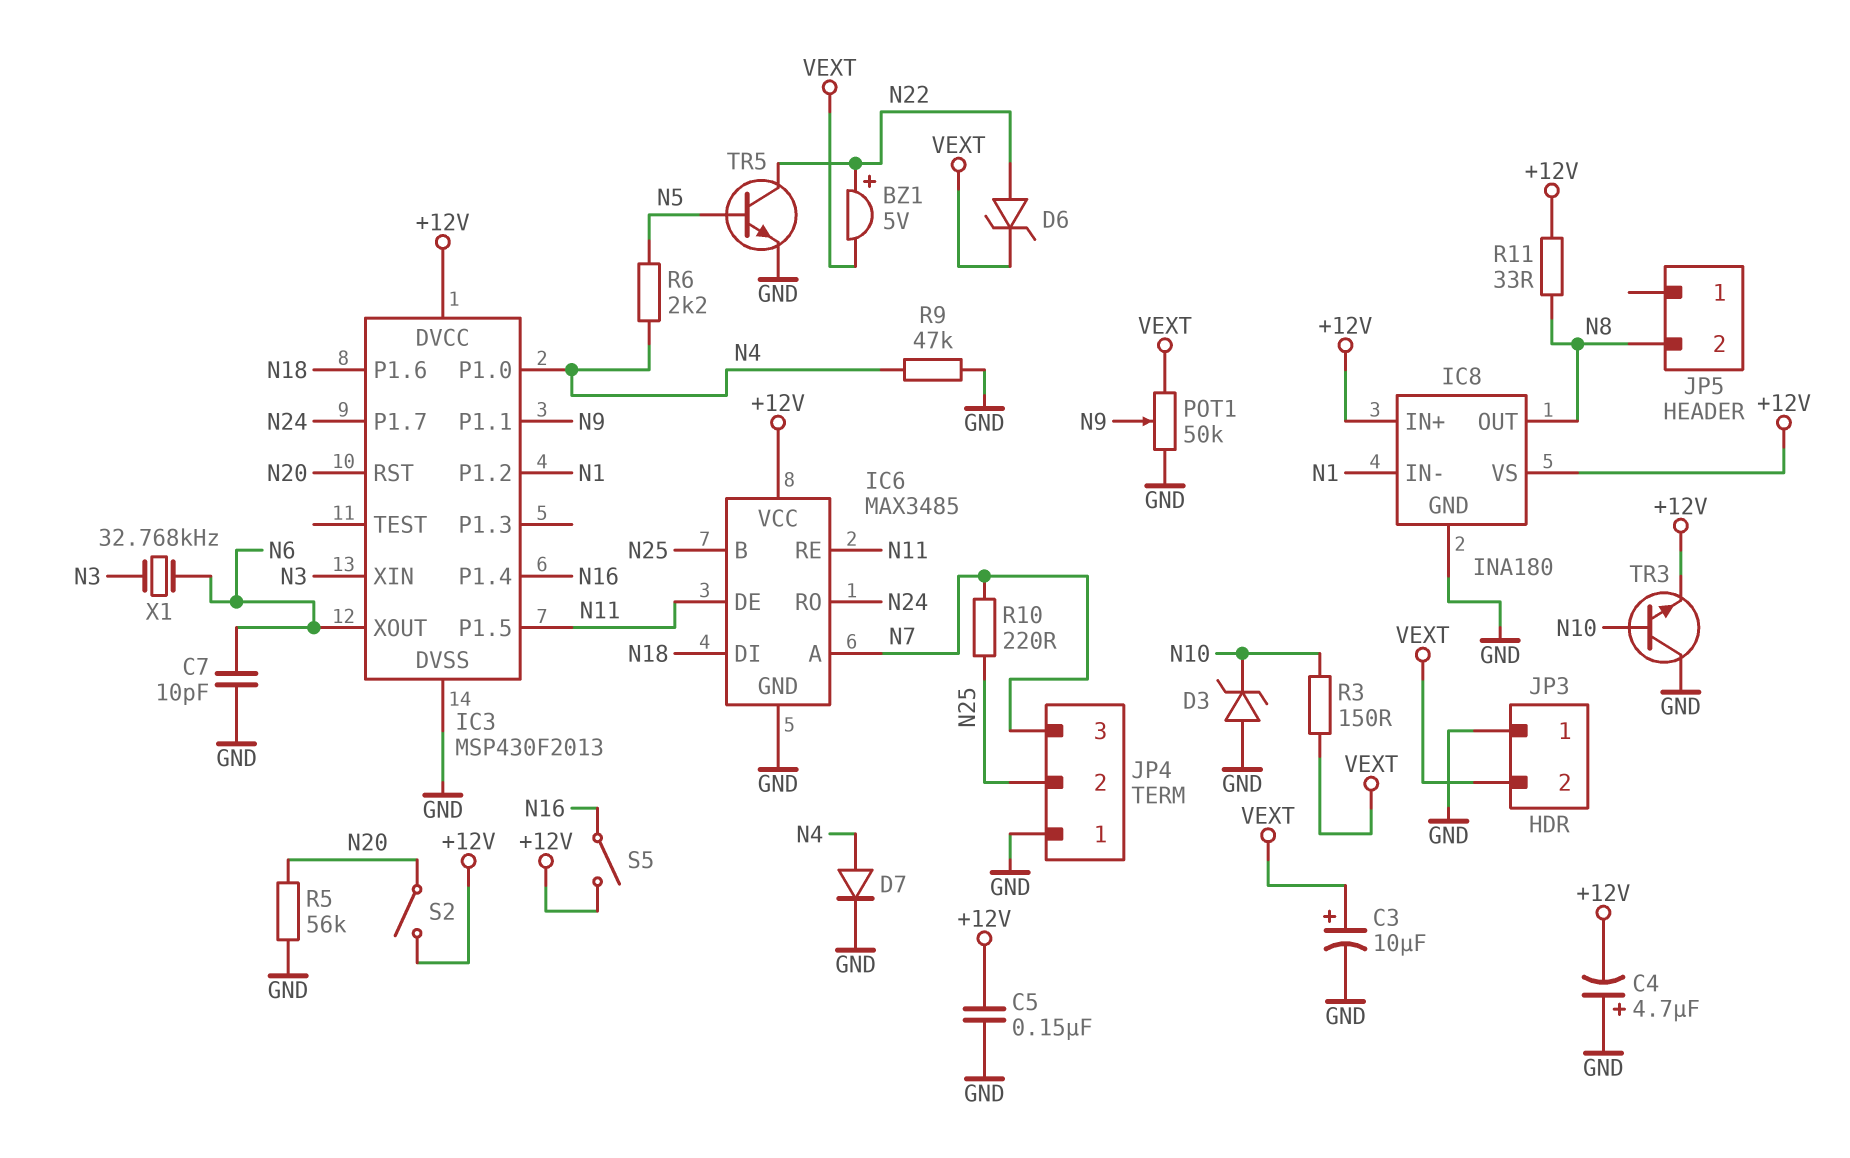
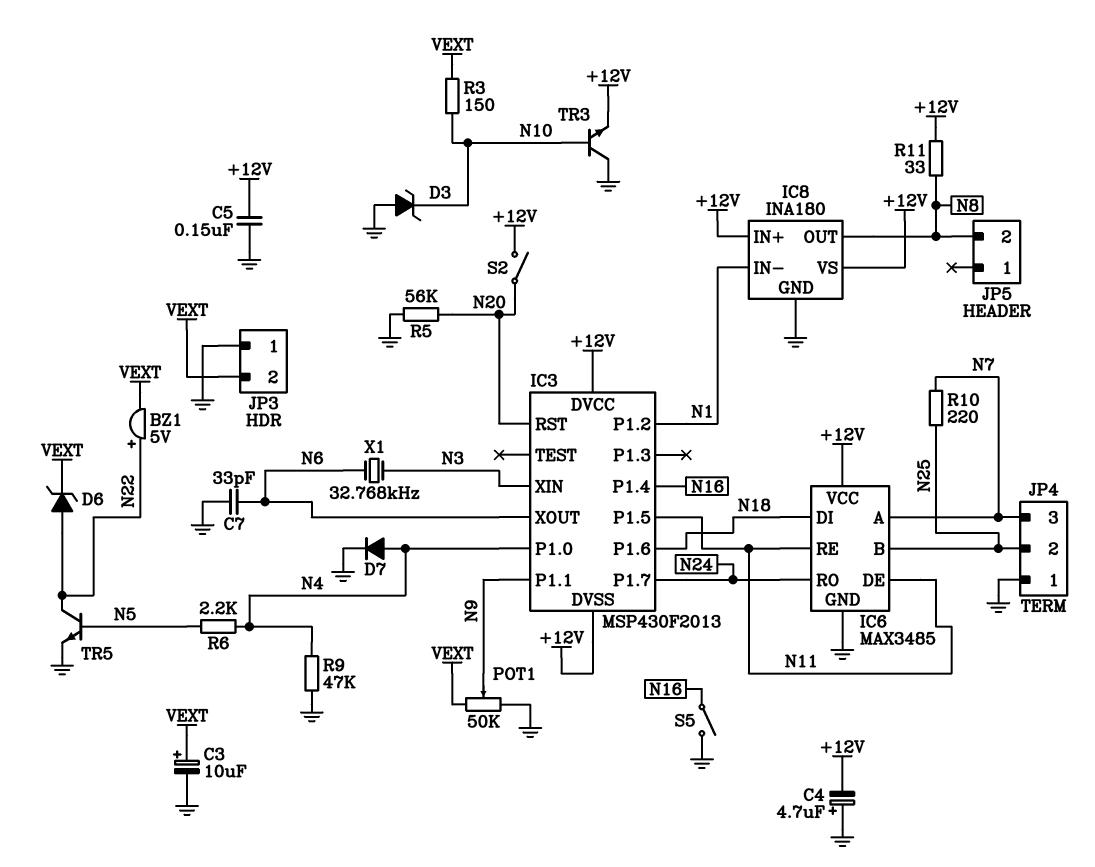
C7: 10pF (GND, N6) -> 33pF (GND, N6)
IC3 pin DVSS: GND -> +12V
S5: switch (+12V, N16) -> switch (GND, N16)

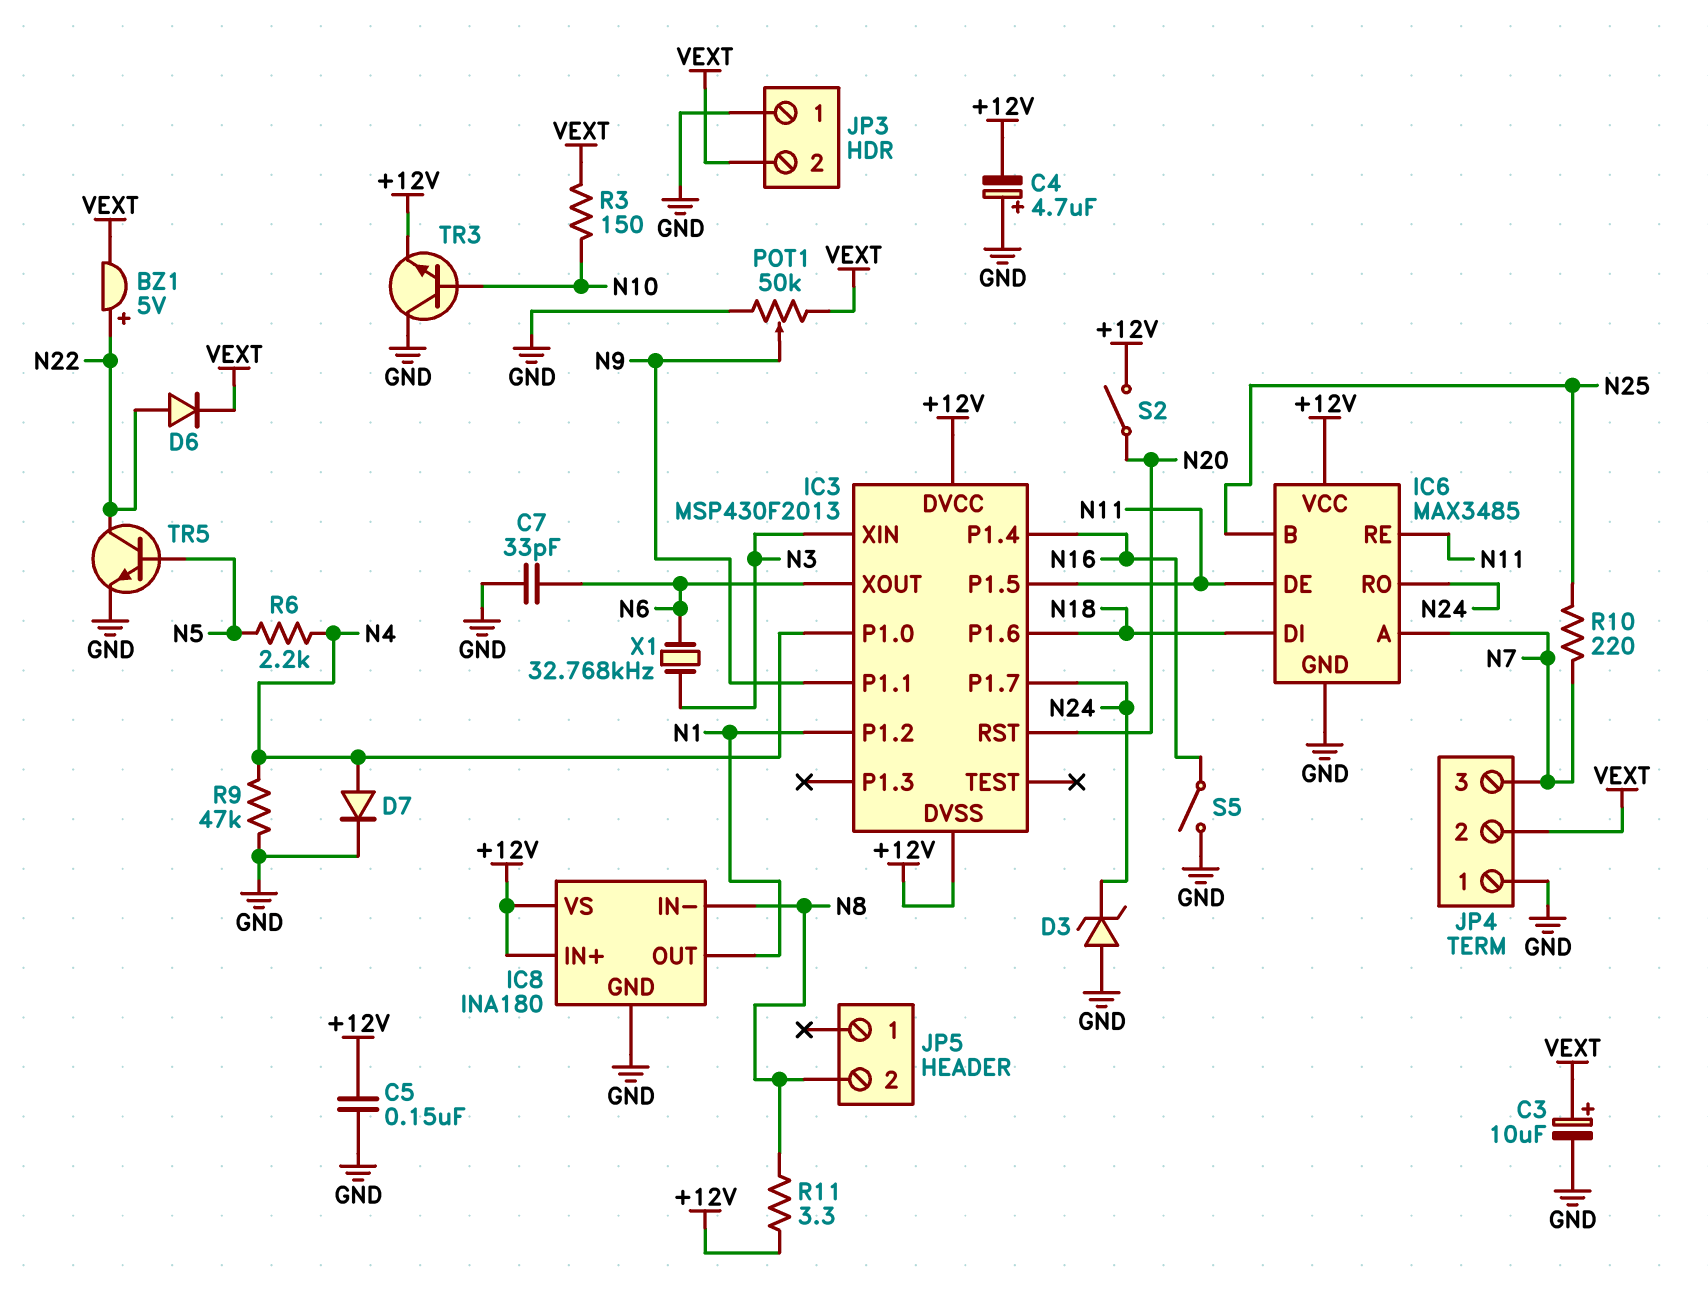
D3: zener (A GND, K N10) -> zener (A GND, K N24)
D6: zener (A N22, K VEXT) -> diode (A N22, K VEXT)
IC8 pin IN-: N1 -> N8
IC8 pin OUT: N8 -> N1
JP4 pin 2: N25 -> VEXT
R5: 56k (GND, N20) -> none
R11: 33 (+12V, N8) -> 3.3 (+12V, N8)

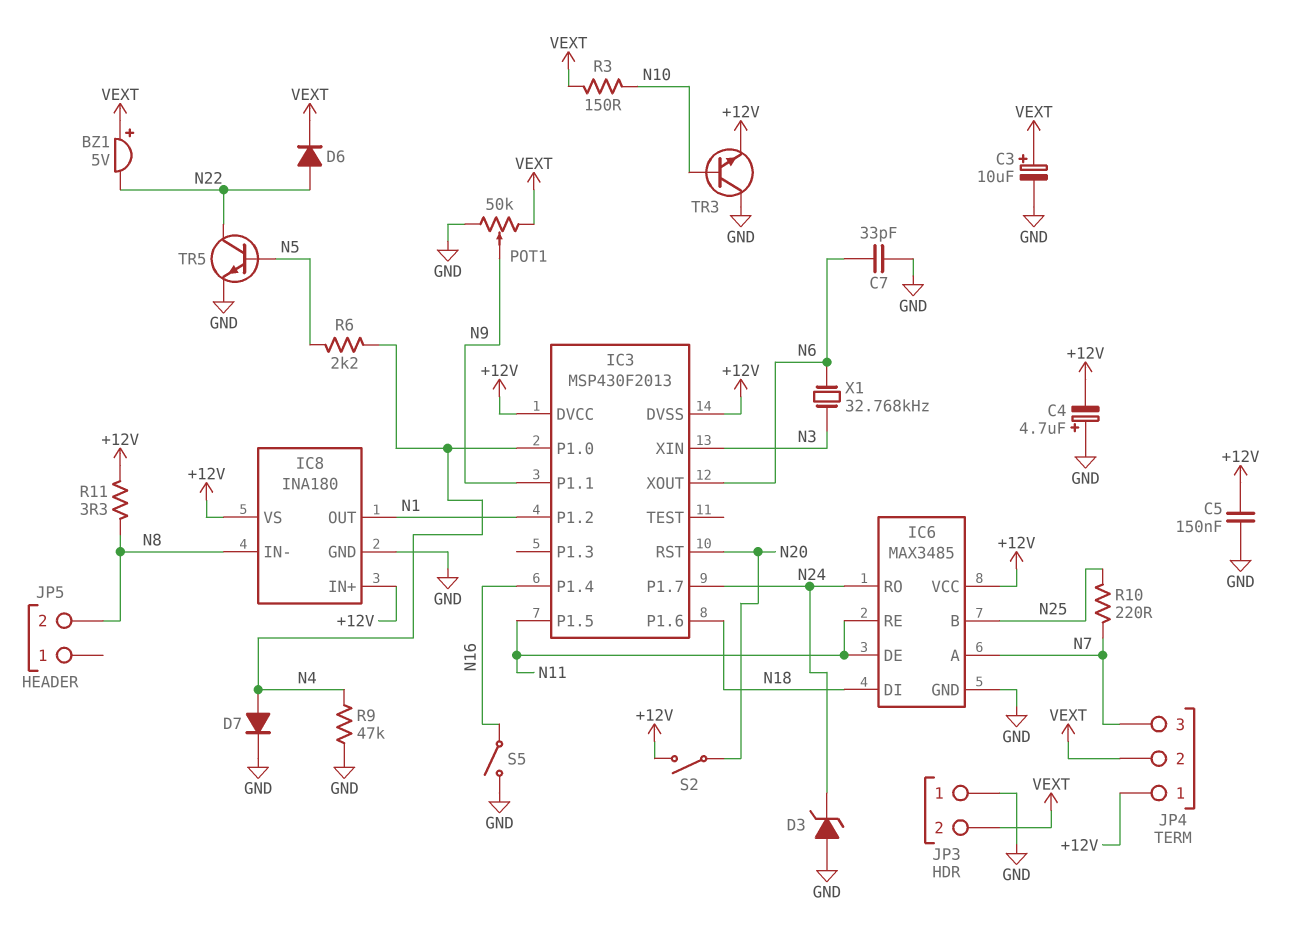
BZ1: buzzer 5V (plus N22, minus VEXT) -> buzzer 5V (plus VEXT, minus N22)
JP4 pin 1: GND -> +12V

